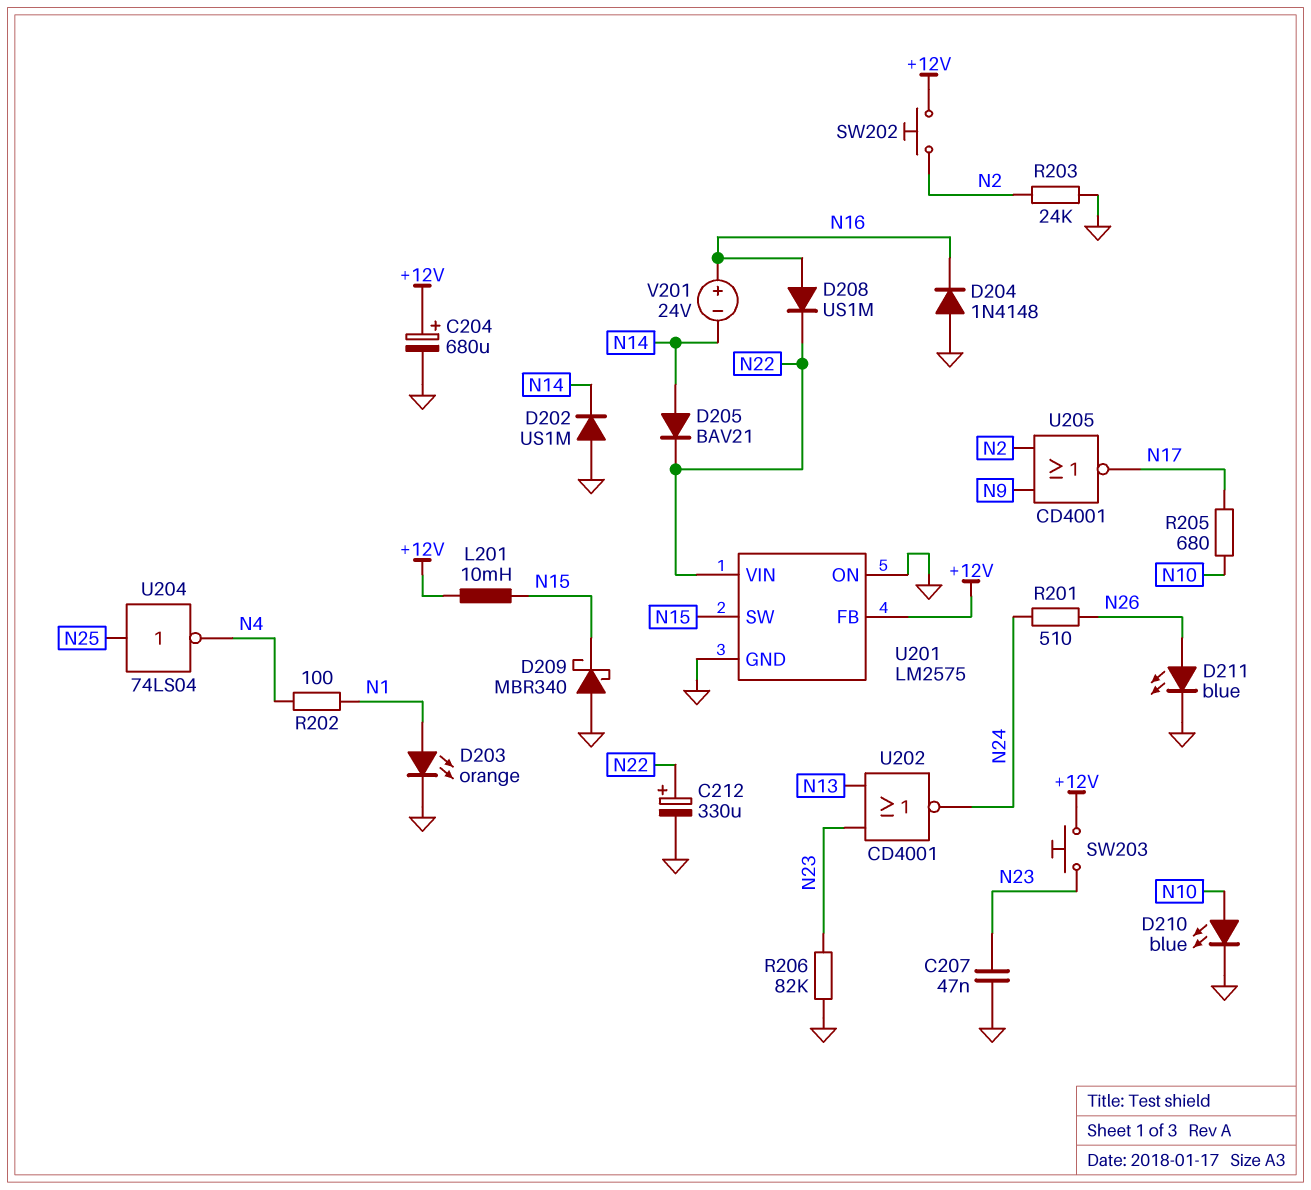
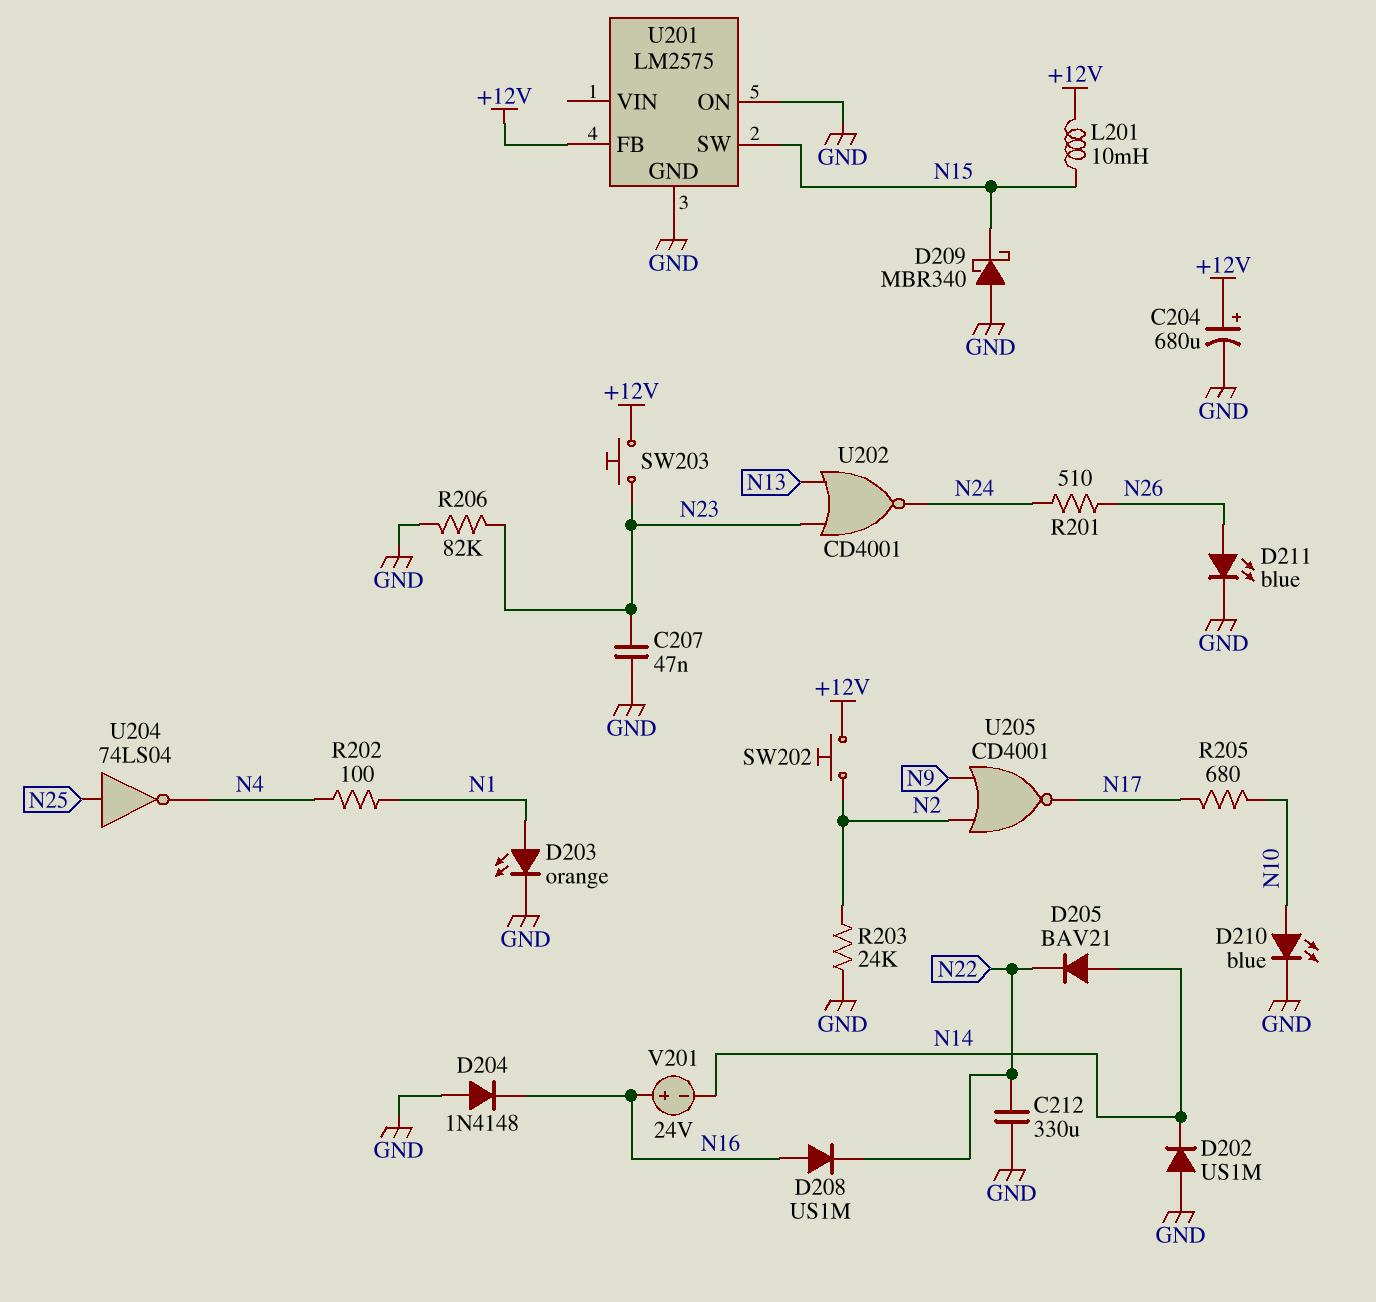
C212: 330uF (plus N22, minus GND) -> 330uF (GND, N22)
U201 pin VIN: N22 -> none

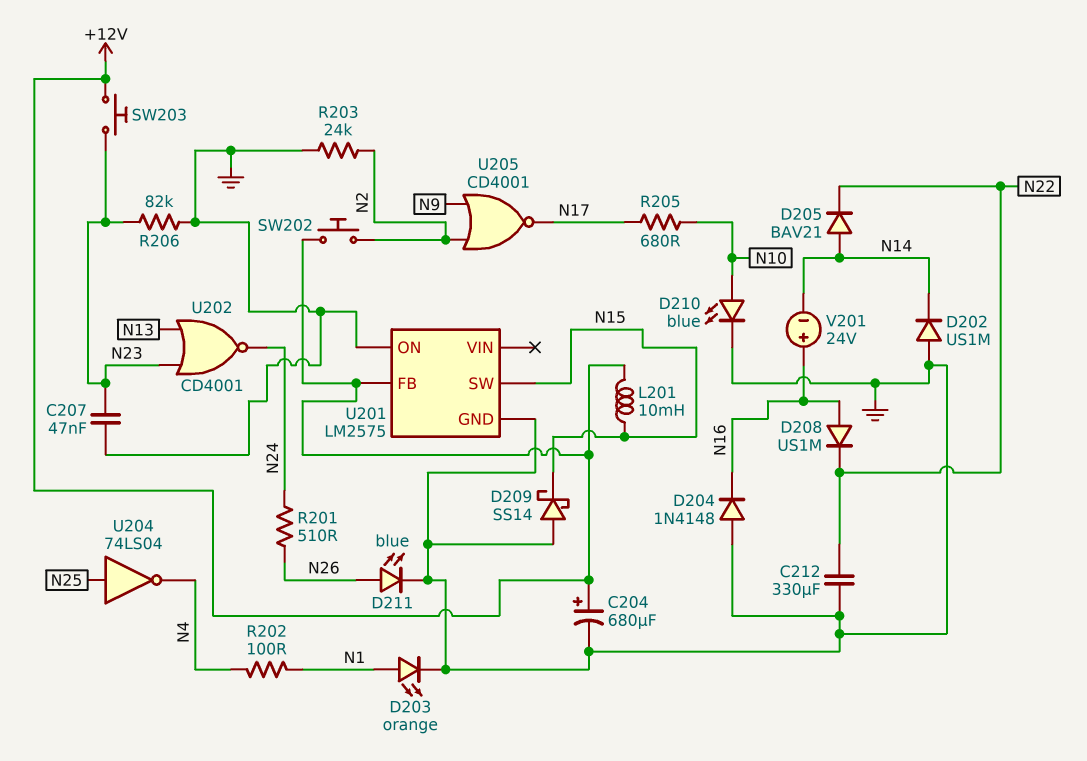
D209: schottky MBR340 (A GND, K N15) -> schottky SS14 (A GND, K N15)

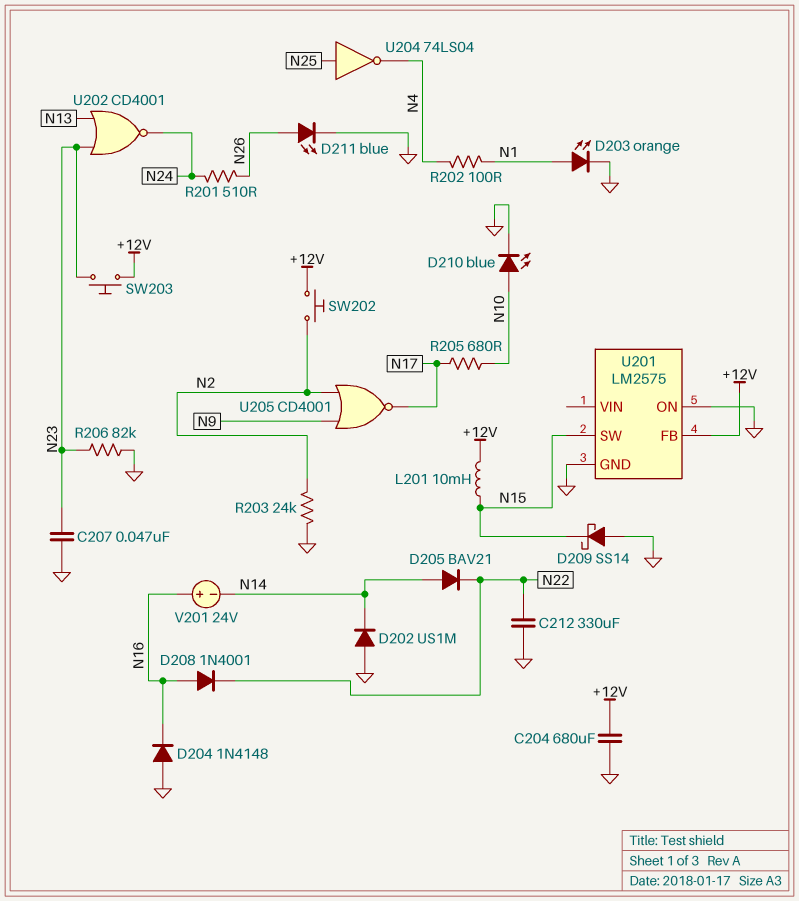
C204: 680uF (plus +12V, minus GND) -> 680uF (+12V, GND)
D208: diode US1M (A N16, K N22) -> diode 1N4001 (A N16, K N22)

